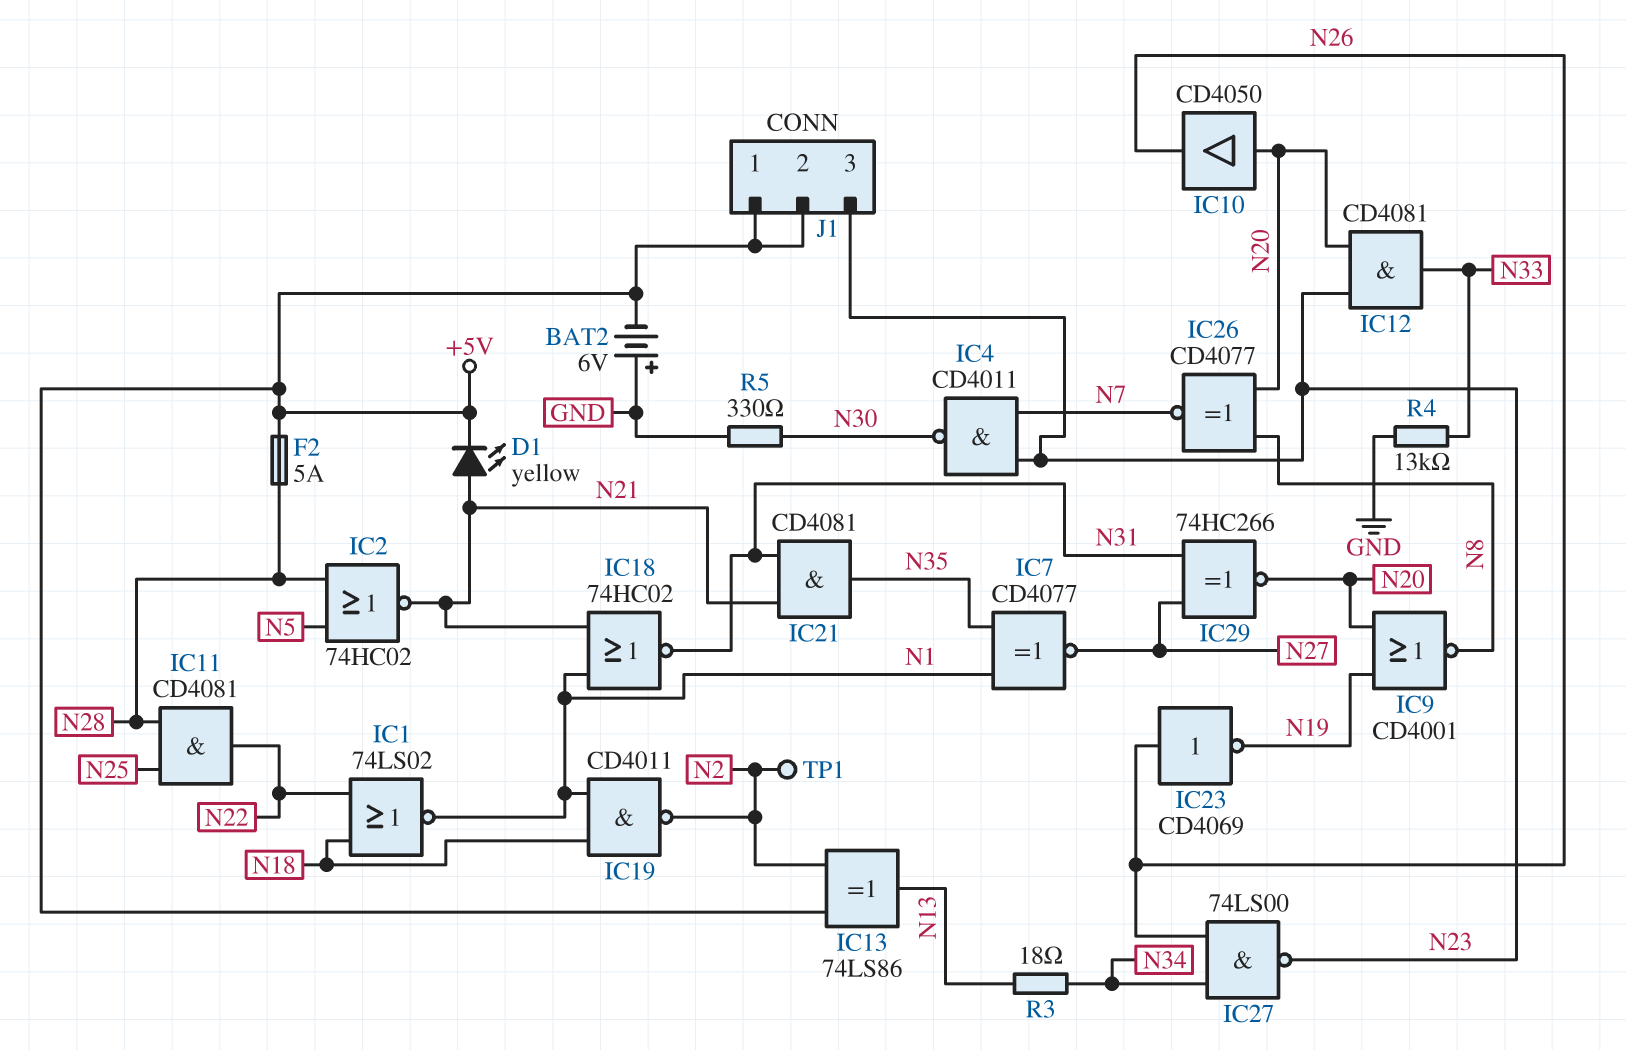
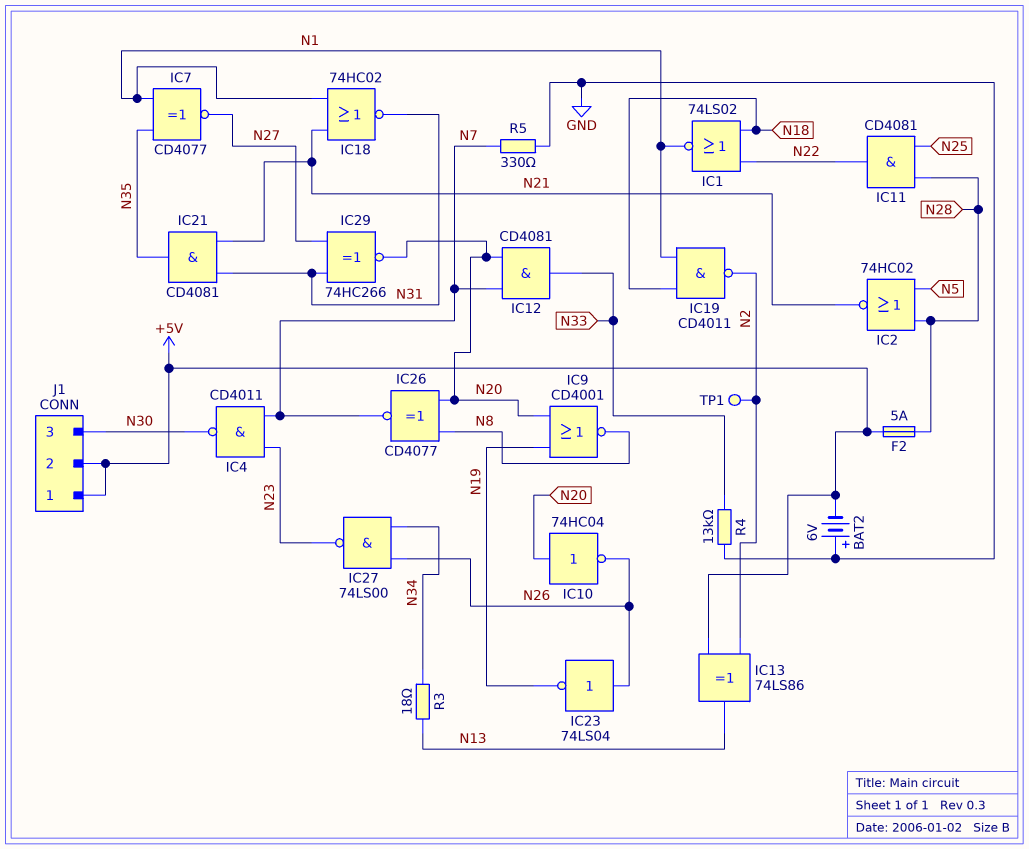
D1: LED yellow (A N21, K +5V) -> none
IC10: buffer CD4050 (in N20, out N26) -> NOT 74HC04 (in N20, out N26)
IC12: AND CD4081 (in N20, in N23, out N33) -> AND CD4081 (in N7, in N20, out N33)
IC23: NOT CD4069 (in N26, out N19) -> NOT 74LS04 (in N26, out N19)
J1 pin 3: N23 -> N30
R5: 330 (GND, N30) -> 330 (GND, N7)

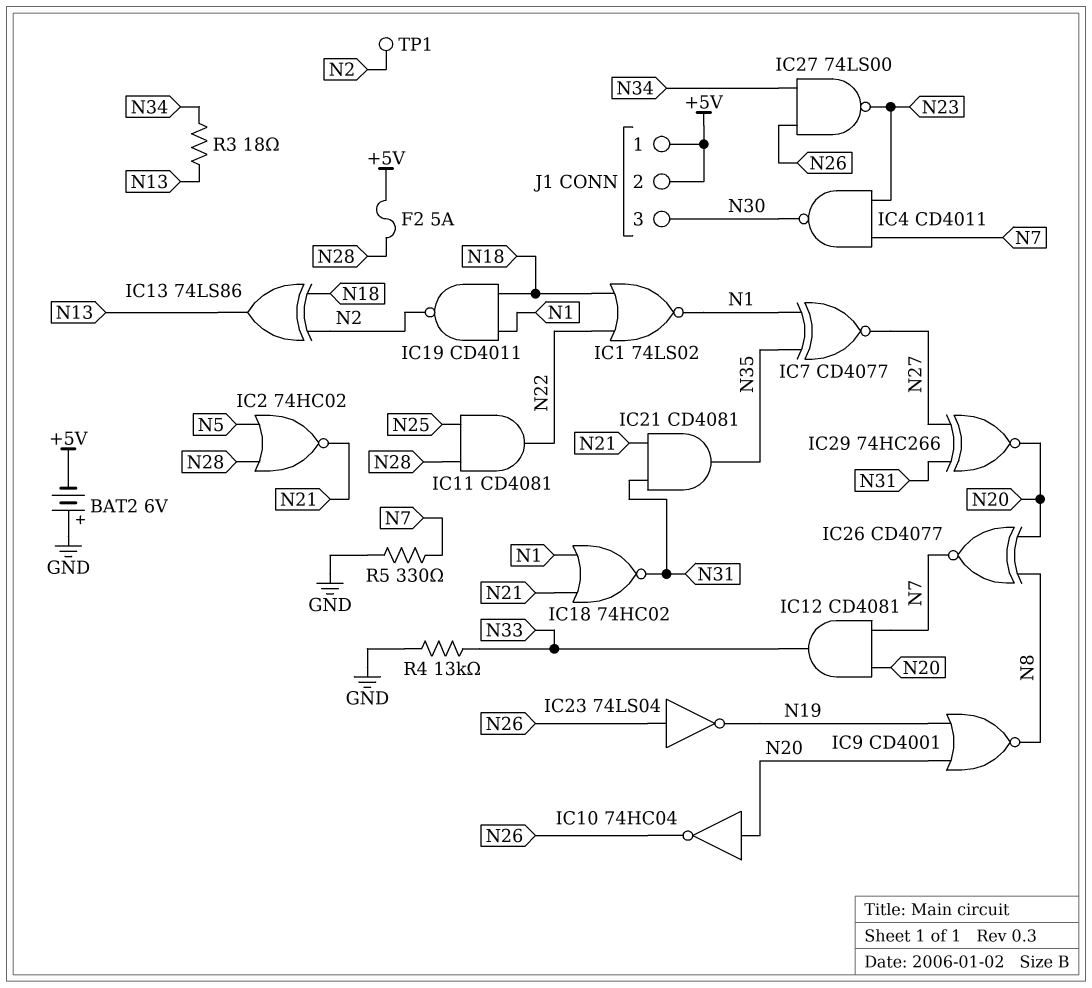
IC13: XOR 74LS86 (in +5V, in N2, out N13) -> XOR 74LS86 (in N2, in N18, out N13)

